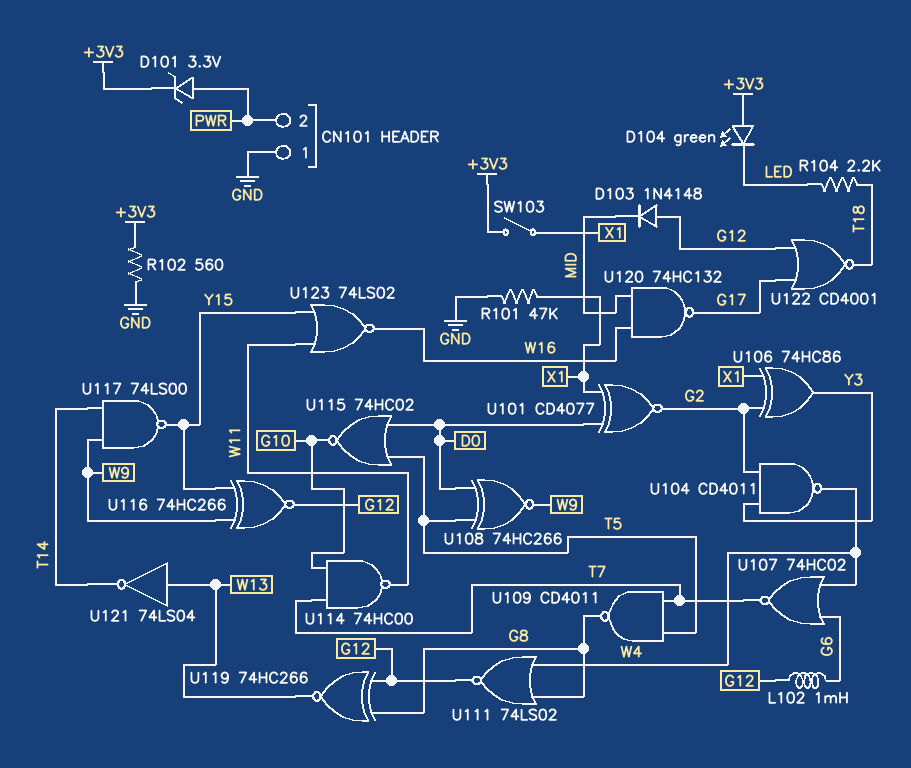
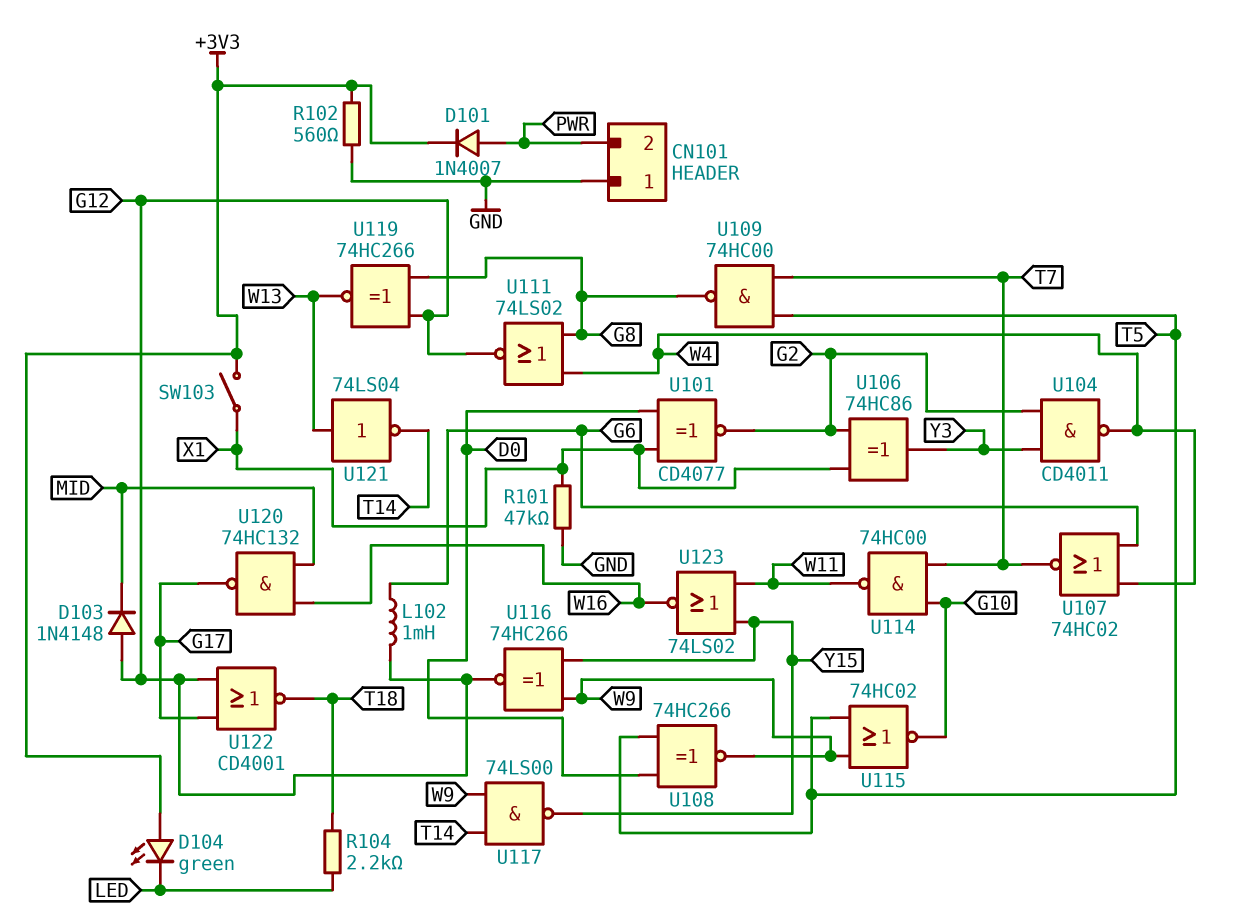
D101: zener 3.3V (A PWR, K +3V3) -> diode 1N4007 (A PWR, K +3V3)
U109: NAND CD4011 (in T5, in T7, out G8) -> NAND 74HC00 (in T5, in T7, out G8)
U115: NOR 74HC02 (in D0, in T5, out G10) -> NOR 74HC02 (in T5, in W9, out G10)

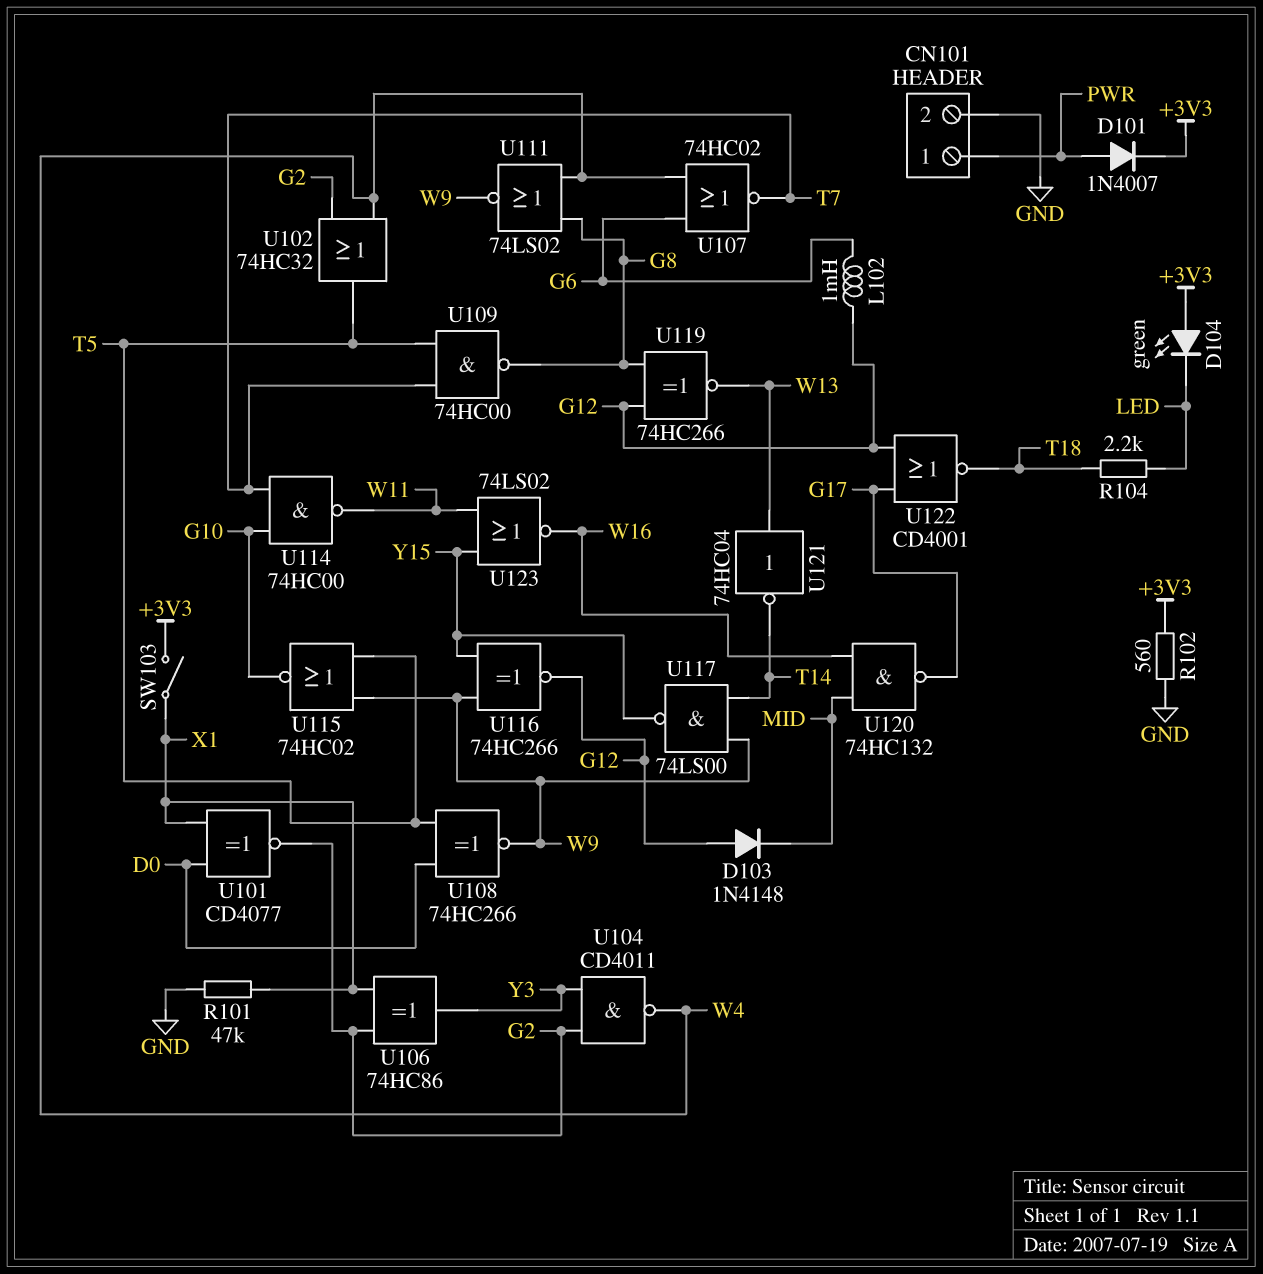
CN101 pin 1: GND -> PWR
CN101 pin 2: PWR -> GND
U102: none -> OR 74HC32 (in G2, in W4, out T5)
U111: NOR 74LS02 (in G8, in W4, out G12) -> NOR 74LS02 (in G8, in W4, out W9)
U121: NOT 74LS04 (in W13, out T14) -> NOT 74HC04 (in W13, out T14)

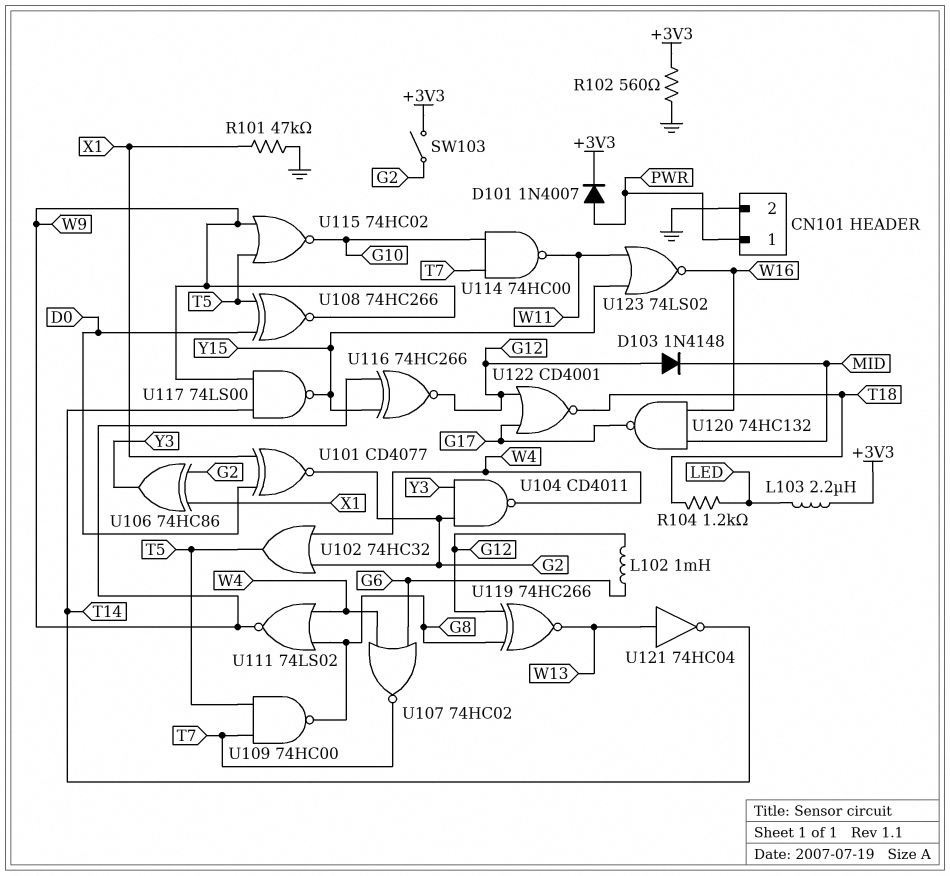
D104: LED green (A +3V3, K LED) -> none
L103: none -> 2.2uH (+3V3, LED)
R104: 2.2k (LED, T18) -> 1.2k (LED, T18)
SW103: switch (+3V3, X1) -> switch (+3V3, G2)

